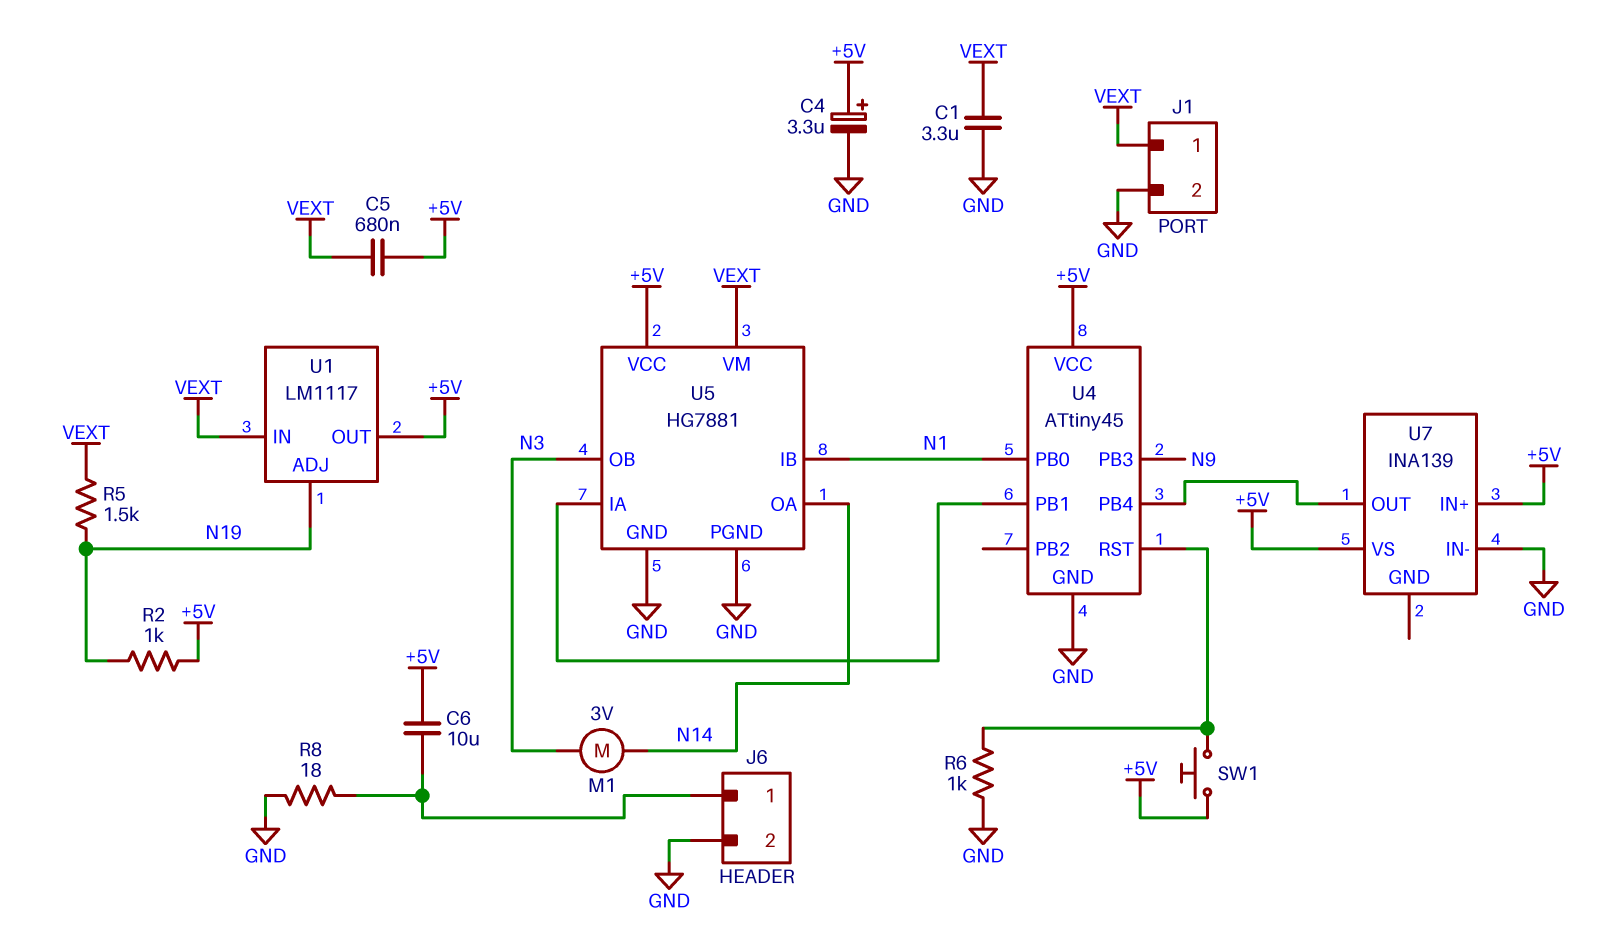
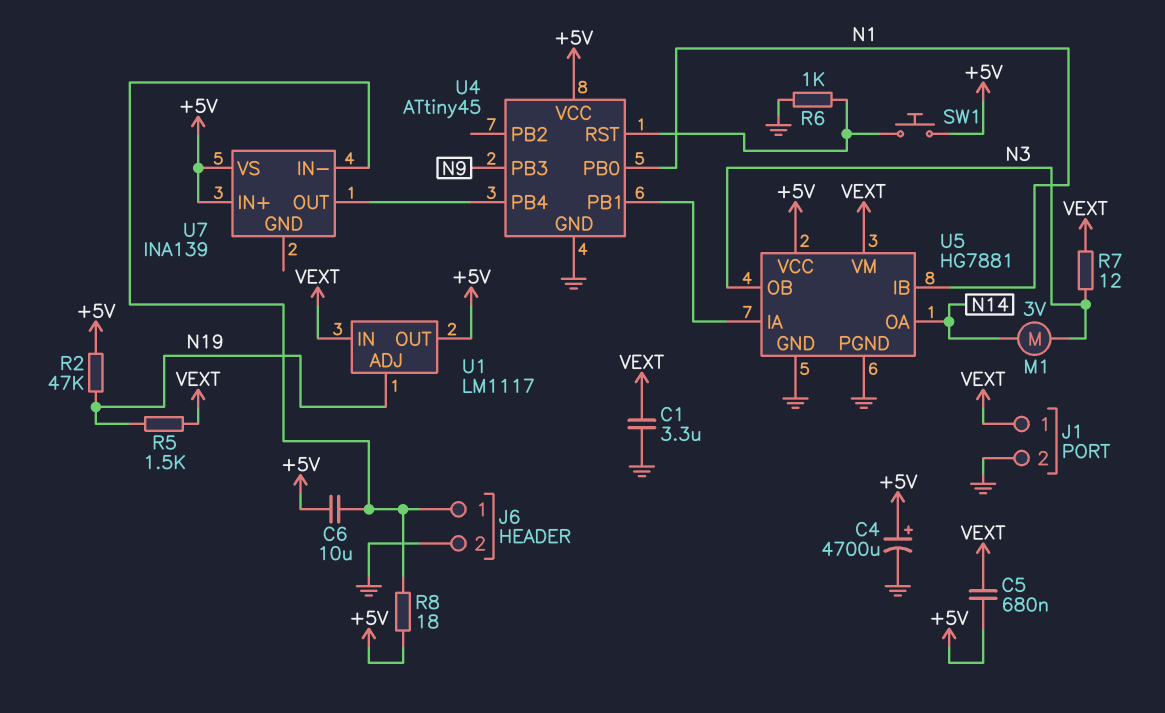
C4: 3.3uF (plus +5V, minus GND) -> 4700uF (plus +5V, minus GND)
R2: 1k (+5V, N19) -> 47k (+5V, N19)
R7: none -> 12 (N3, VEXT)
R8: 18 (GND, J6/1) -> 18 (+5V, J6/1)
U7 pin IN-: GND -> J6/1

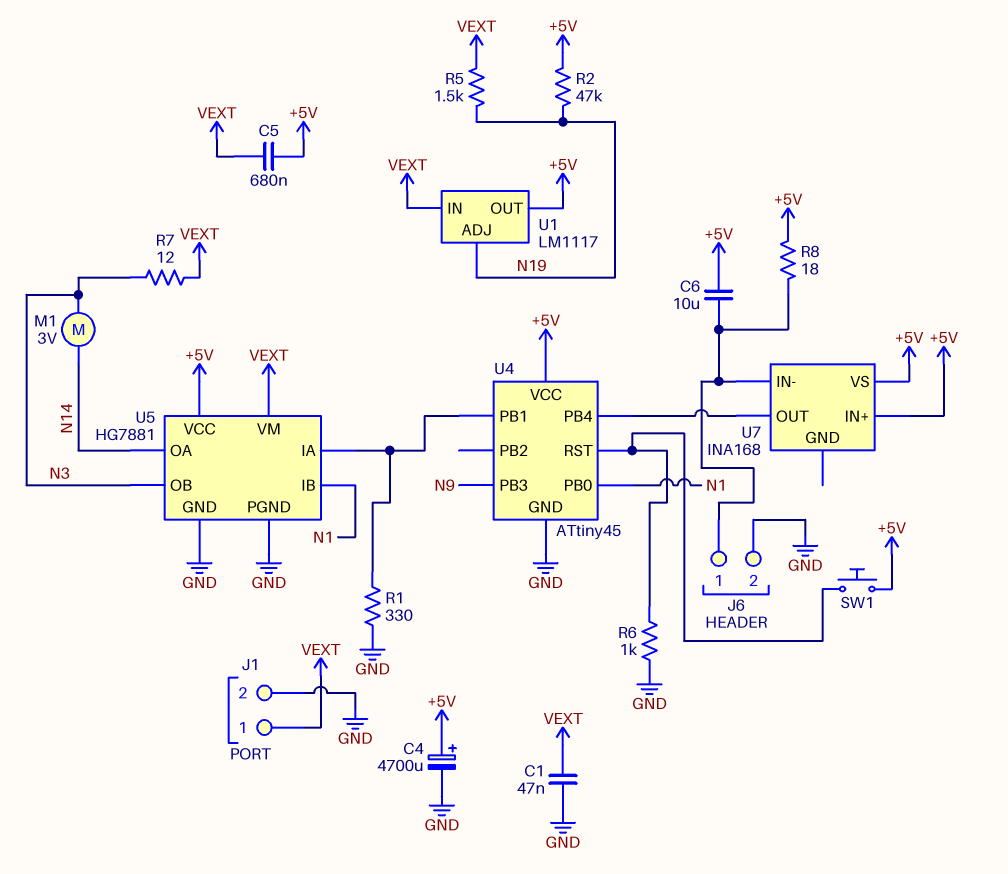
C1: 3.3uF (GND, VEXT) -> 47nF (GND, VEXT)
R1: none -> 330 (GND, U4/PB1)
U7: INA139 -> INA168

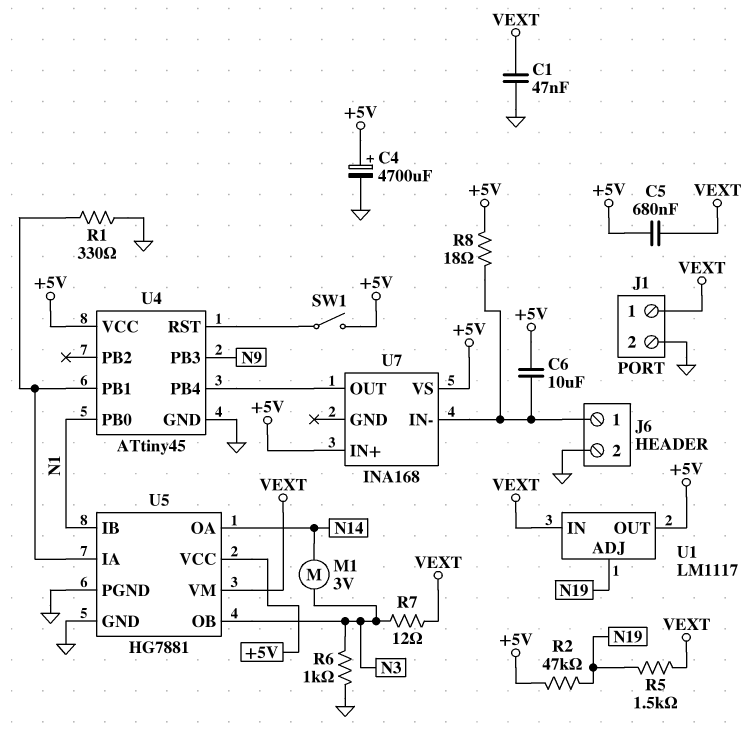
R6: 1k (GND, U4/RST) -> 1k (GND, N3)
SW1: button (+5V, U4/RST) -> switch (+5V, U4/RST)

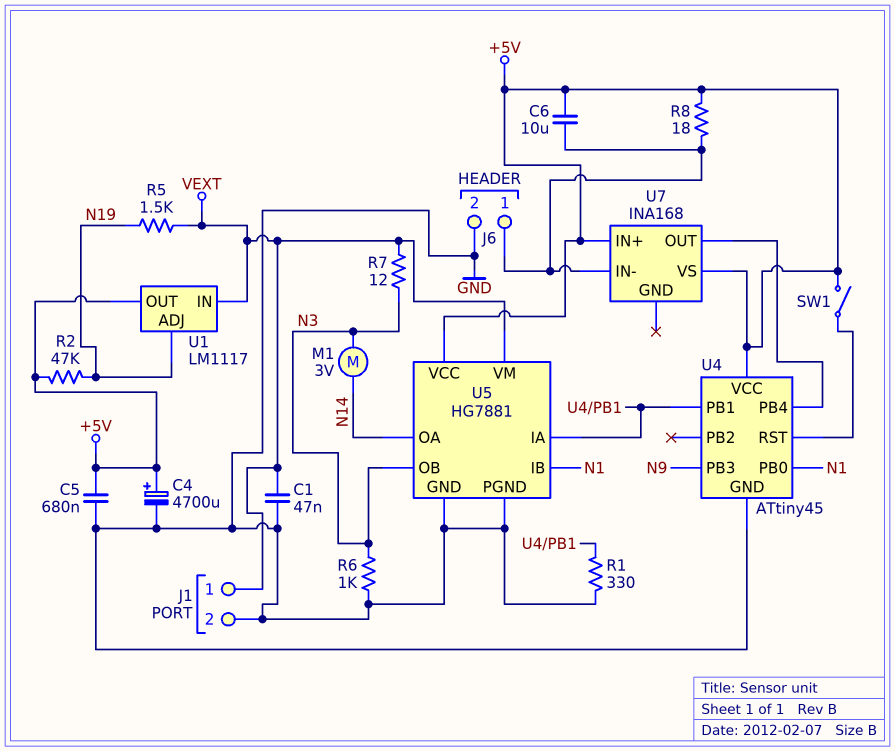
C5: 680nF (+5V, VEXT) -> 680nF (+5V, GND)

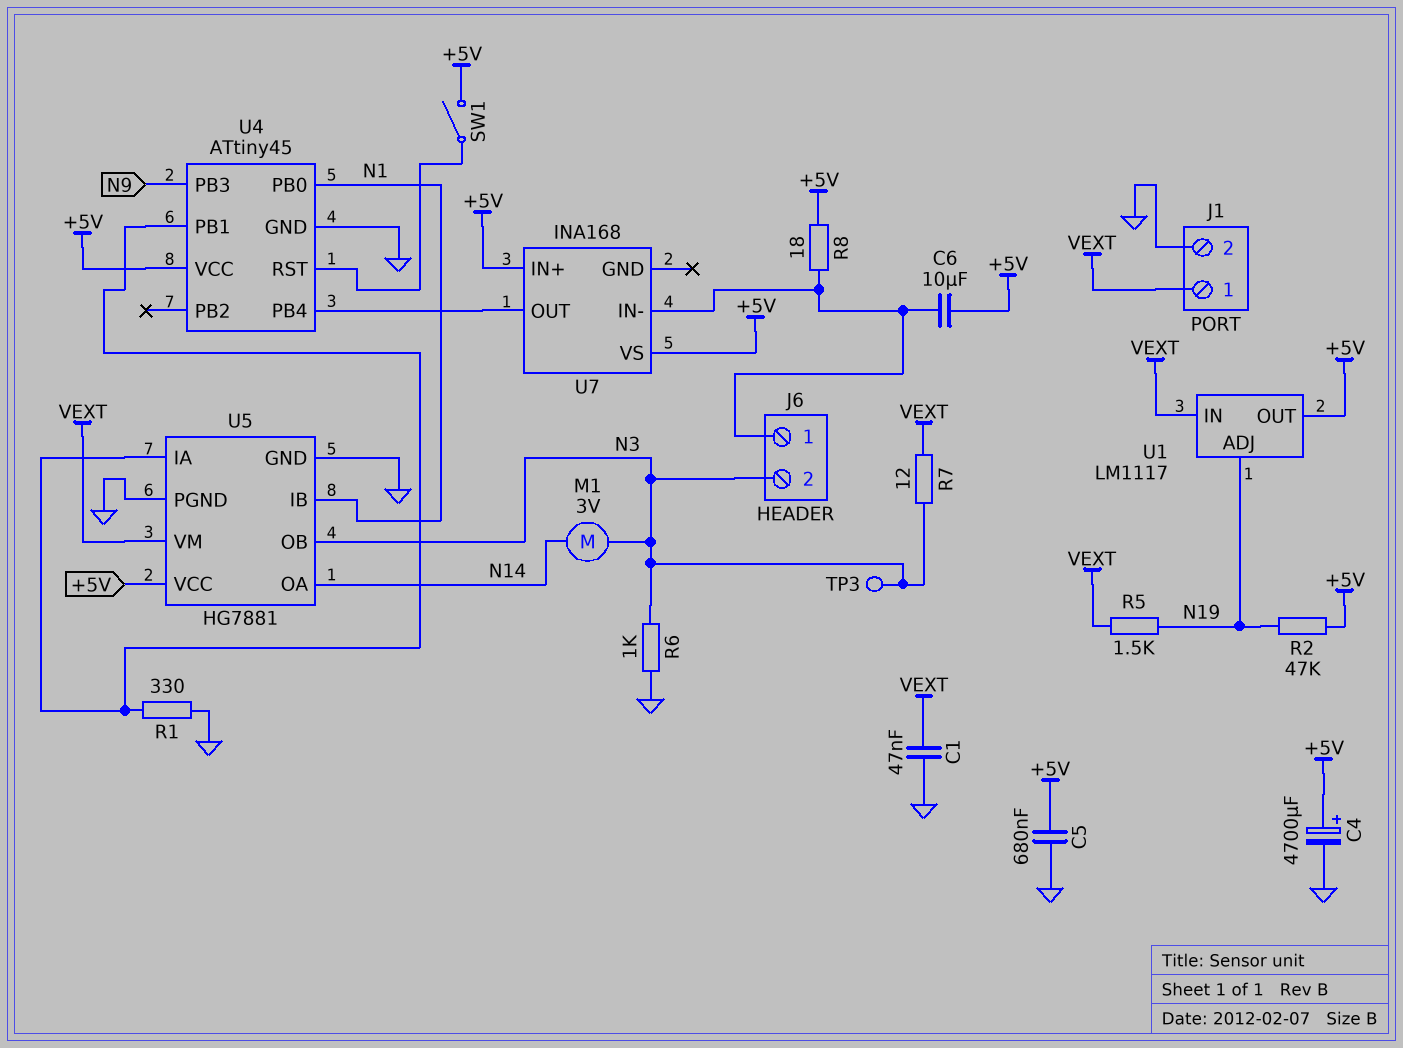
J6 pin 2: GND -> N3
TP3: none -> test point (N3)

